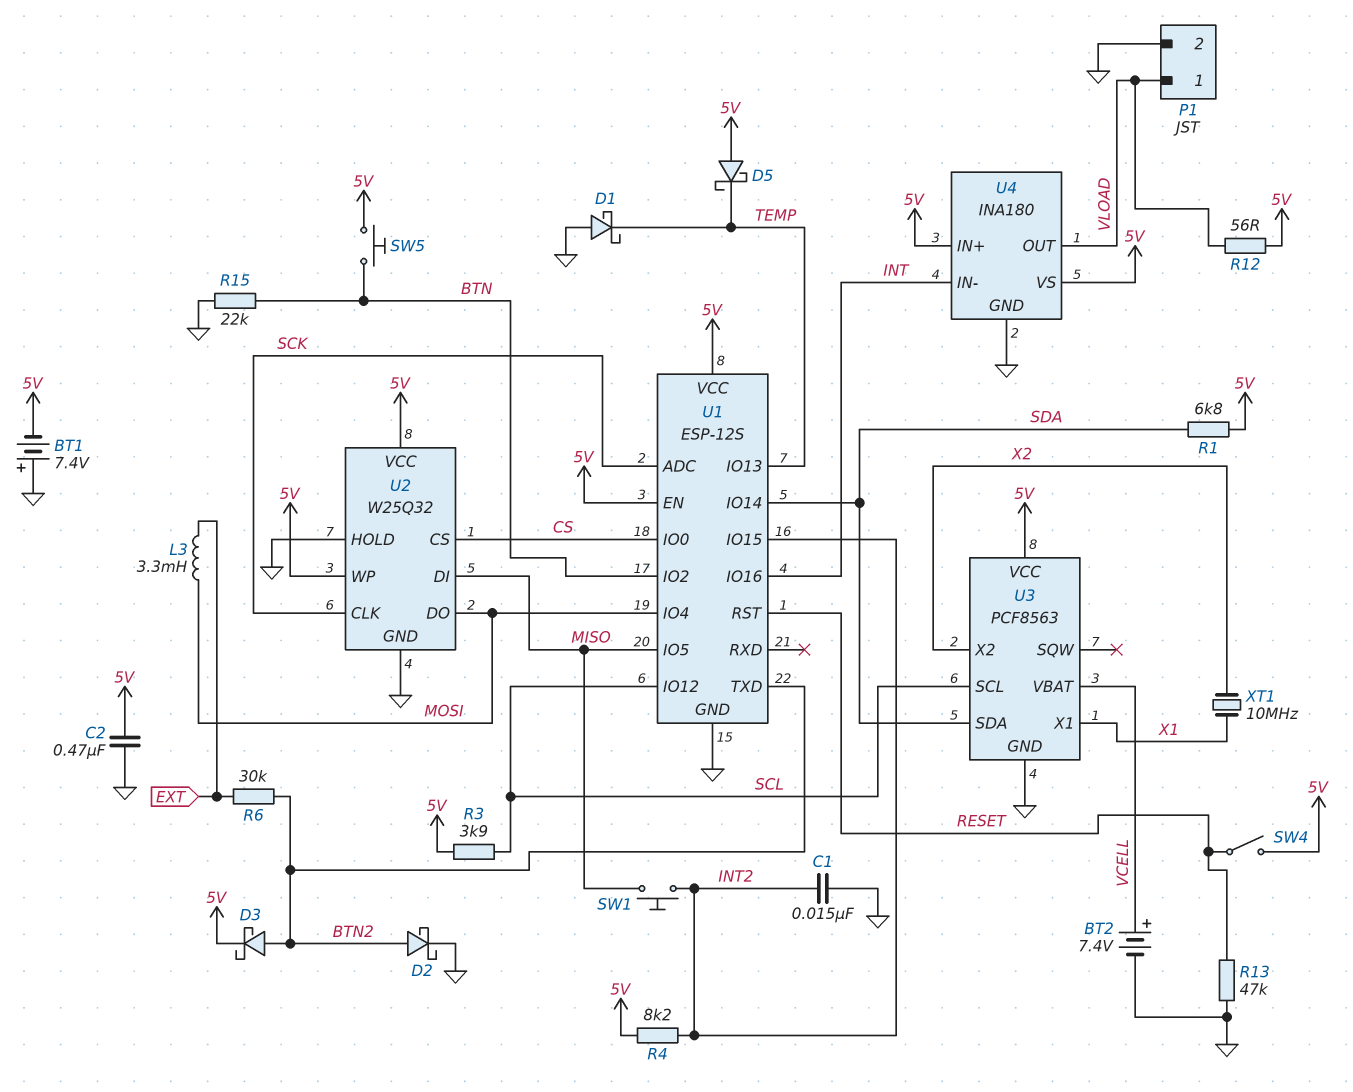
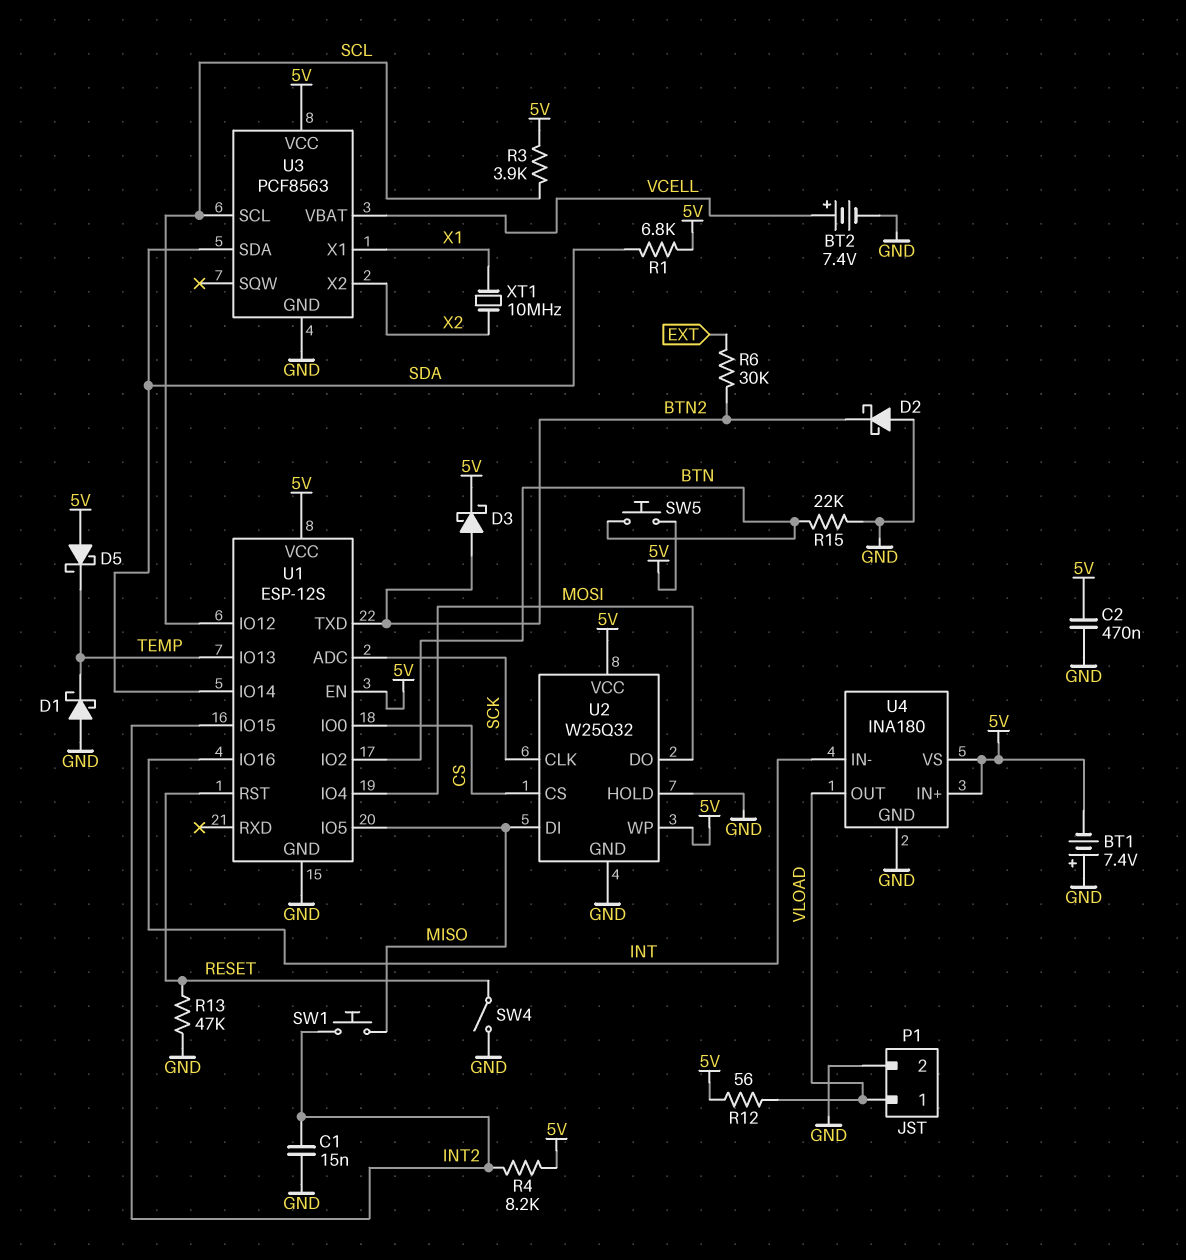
D2: schottky (A BTN2, K GND) -> schottky (A GND, K BTN2)
L3: 3.3mH (EXT, MOSI) -> none
SW4: switch (5V, RESET) -> switch (GND, RESET)

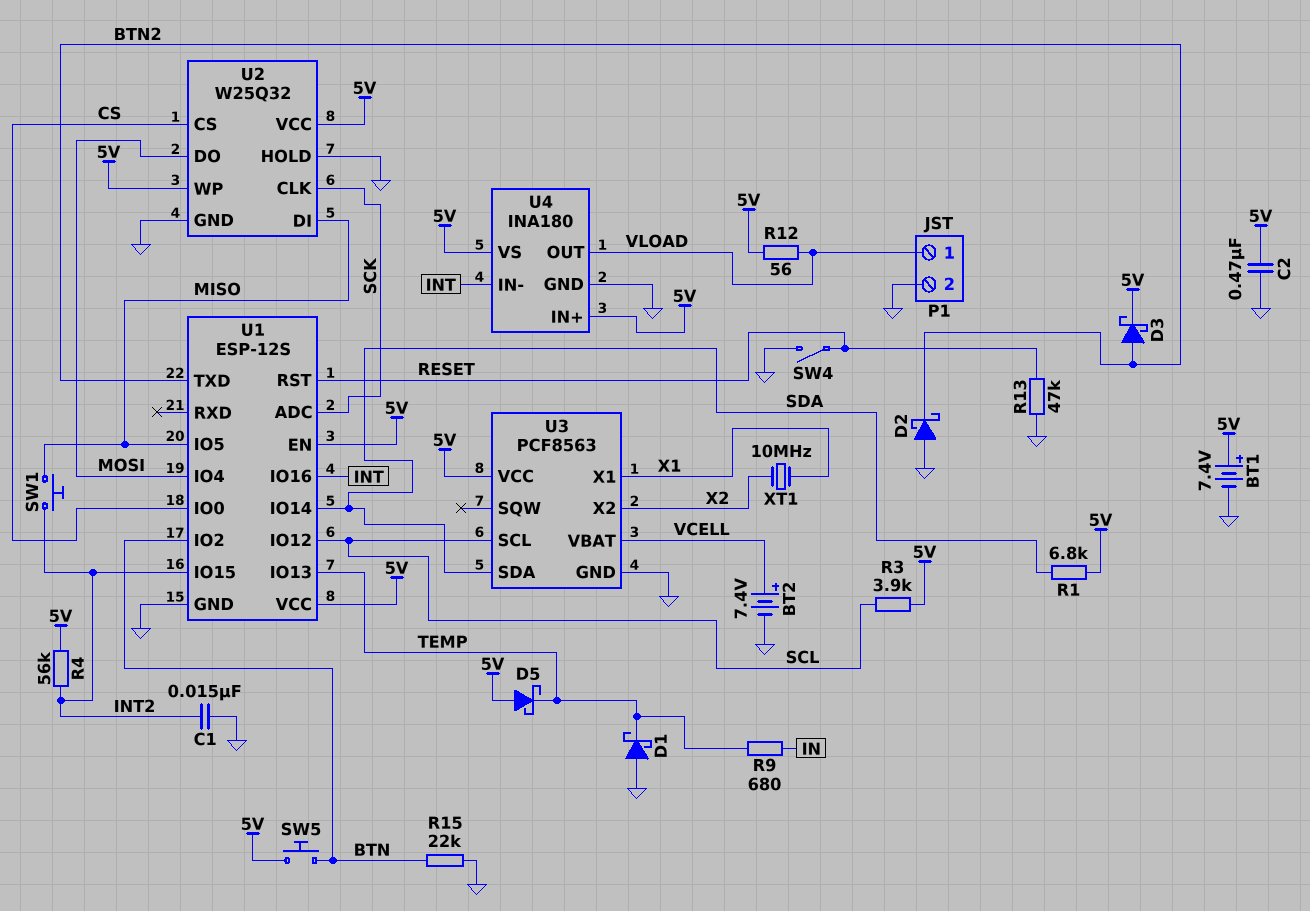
BT1: 7.4V (plus GND, minus 5V) -> 7.4V (plus 5V, minus GND)
R4: 8.2k (5V, INT2) -> 56k (5V, INT2)
R6: 30k (BTN2, EXT) -> none
R9: none -> 680 (IN, TEMP)

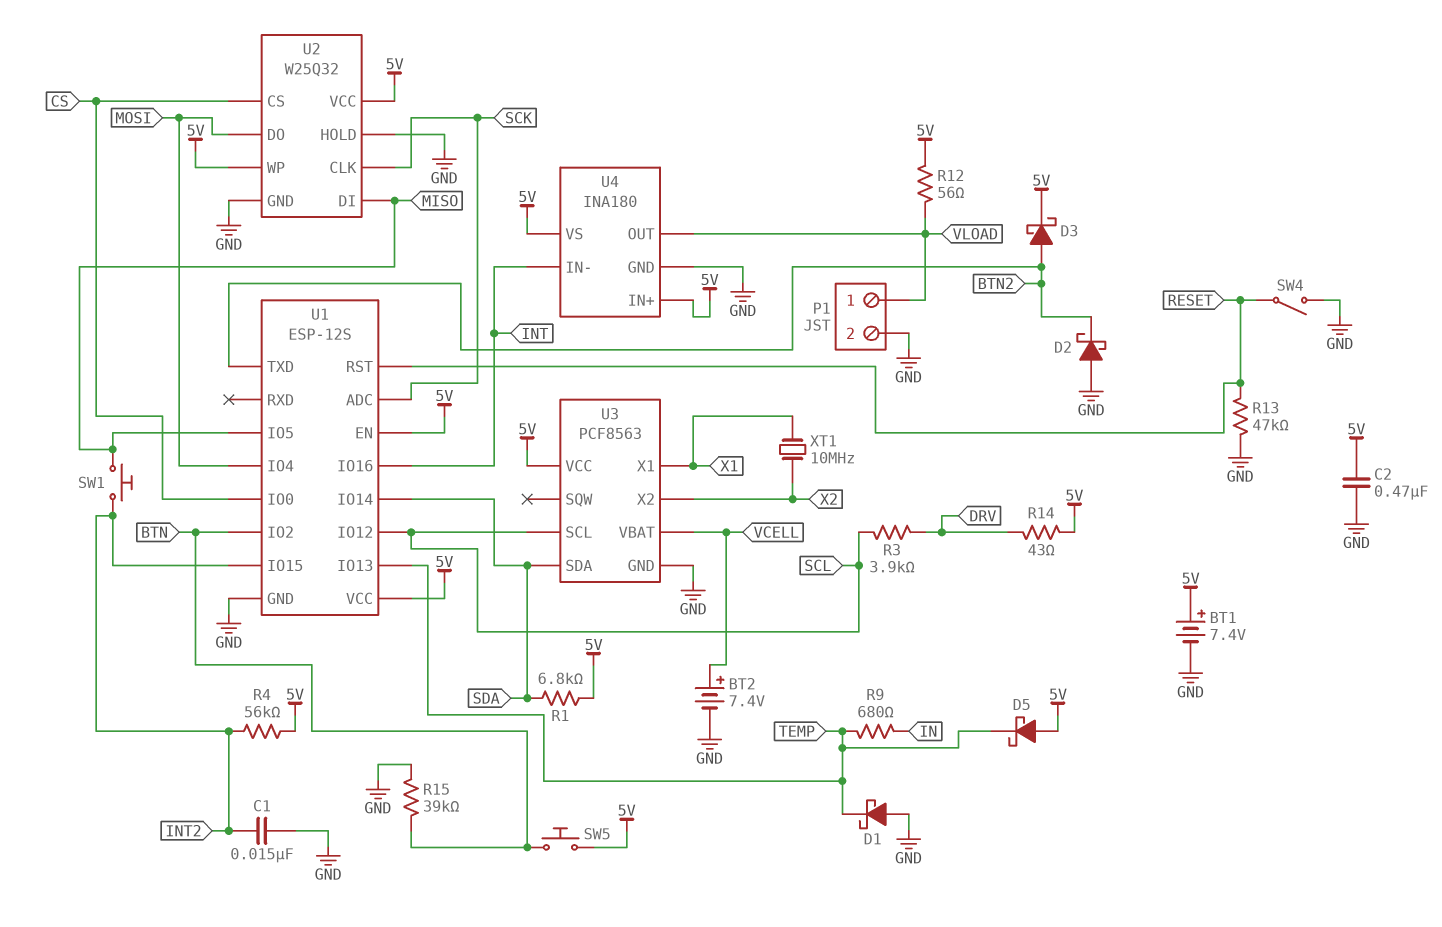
R3: 3.9k (5V, SCL) -> 3.9k (DRV, SCL)
R14: none -> 43 (5V, DRV)
R15: 22k (BTN, GND) -> 39k (BTN, GND)

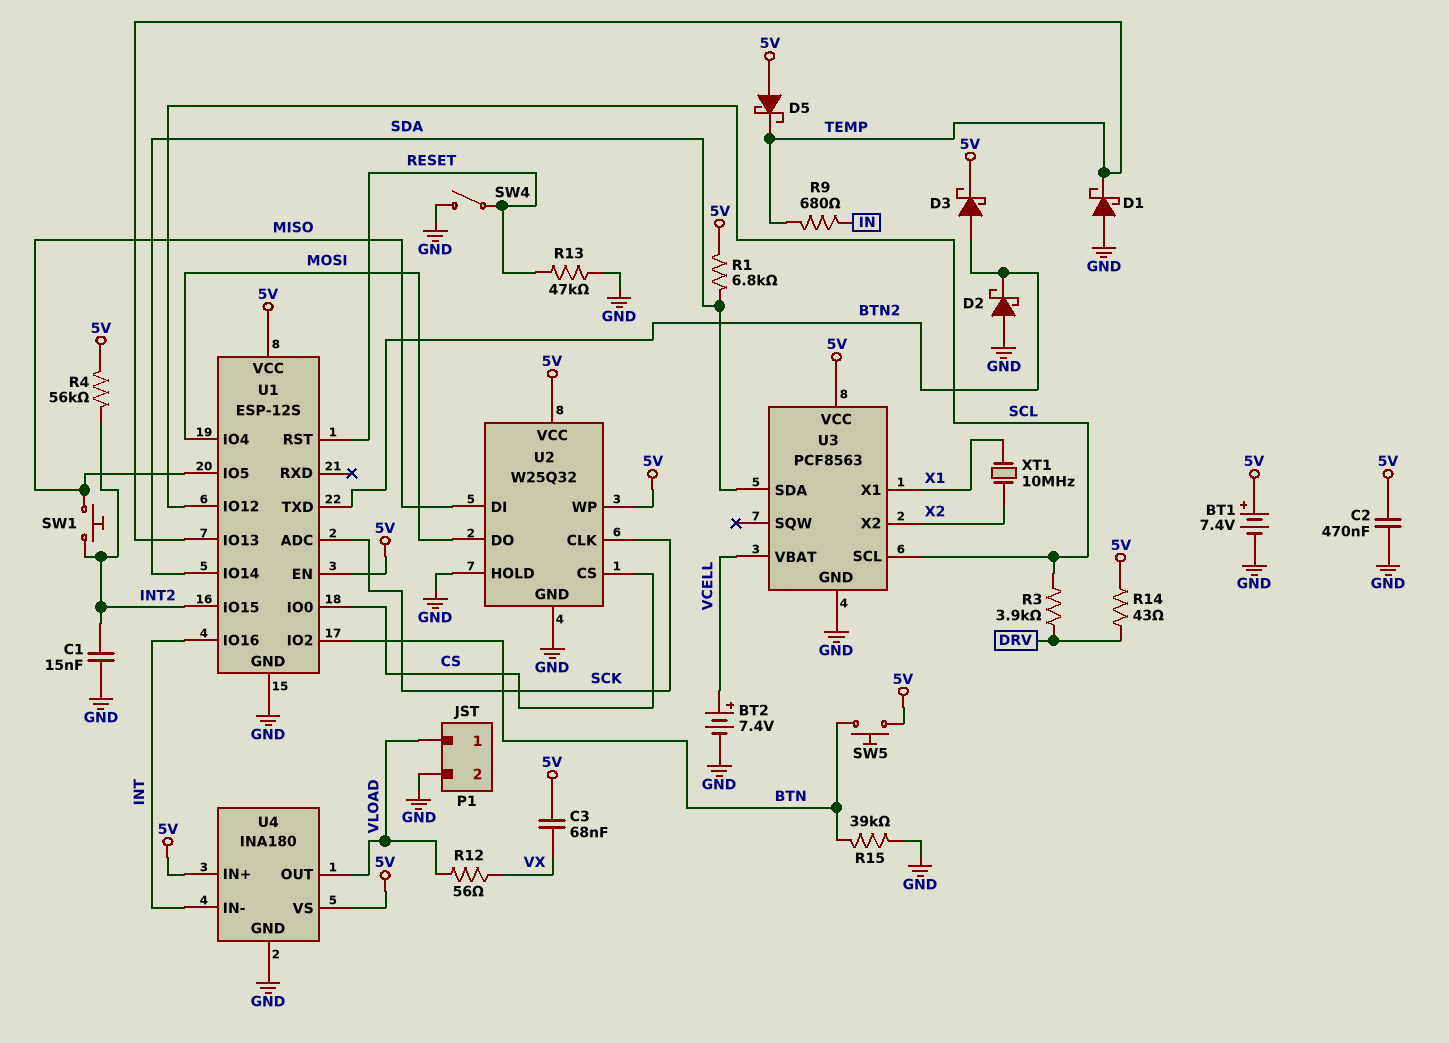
C3: none -> 68nF (5V, VX)
R12: 56 (5V, VLOAD) -> 56 (VLOAD, VX)

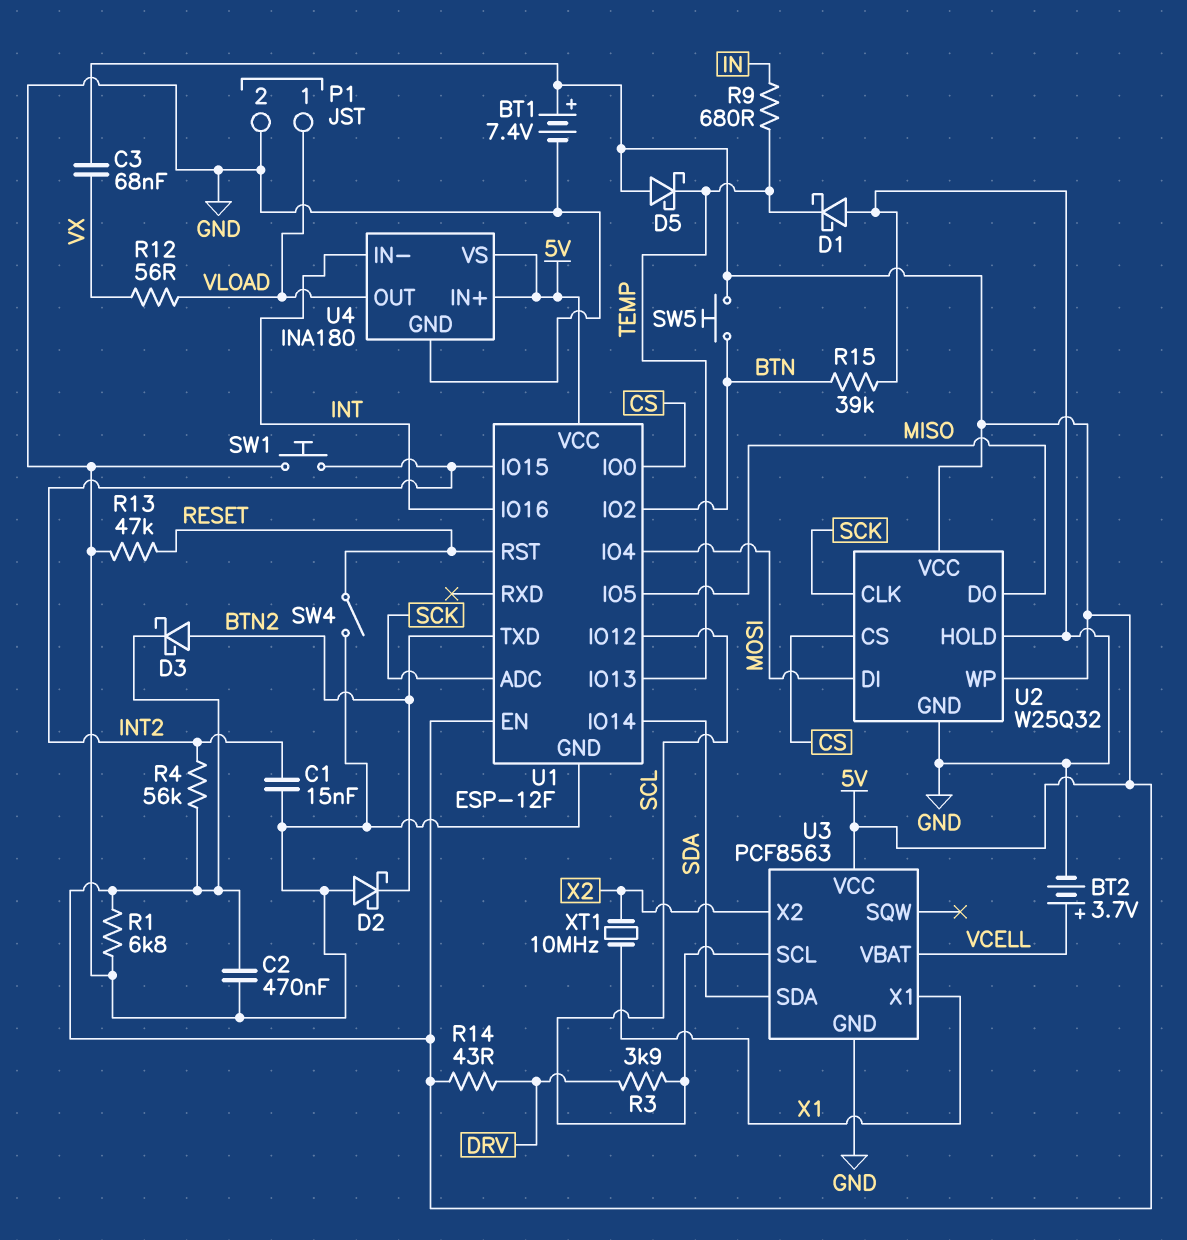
BT2: 7.4V (plus VCELL, minus GND) -> 3.7V (plus VCELL, minus GND)
R1: 6.8k (5V, SDA) -> 6.8k (5V, GND)
SW1: button (INT2, MISO) -> button (GND, INT2)
U1: ESP-12S -> ESP-12F
U2 pin DI: MISO -> MOSI
U2 pin DO: MOSI -> MISO

